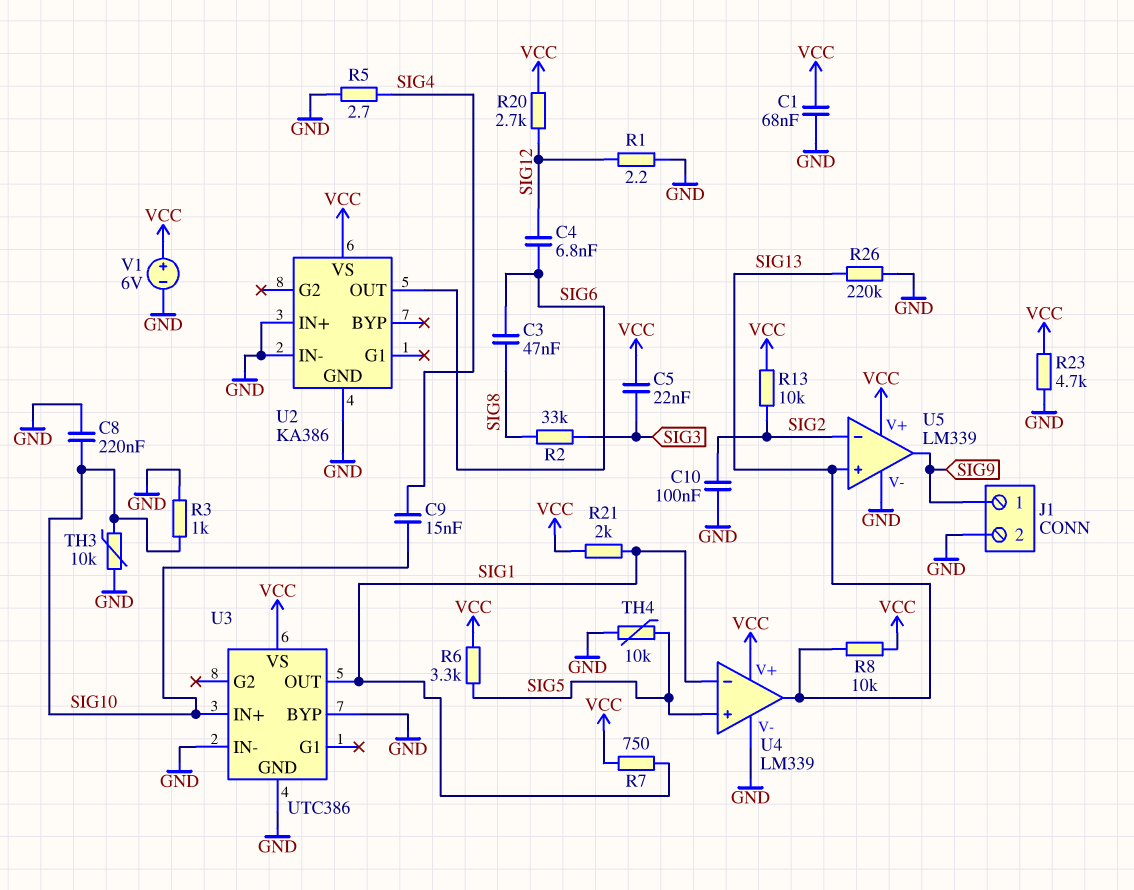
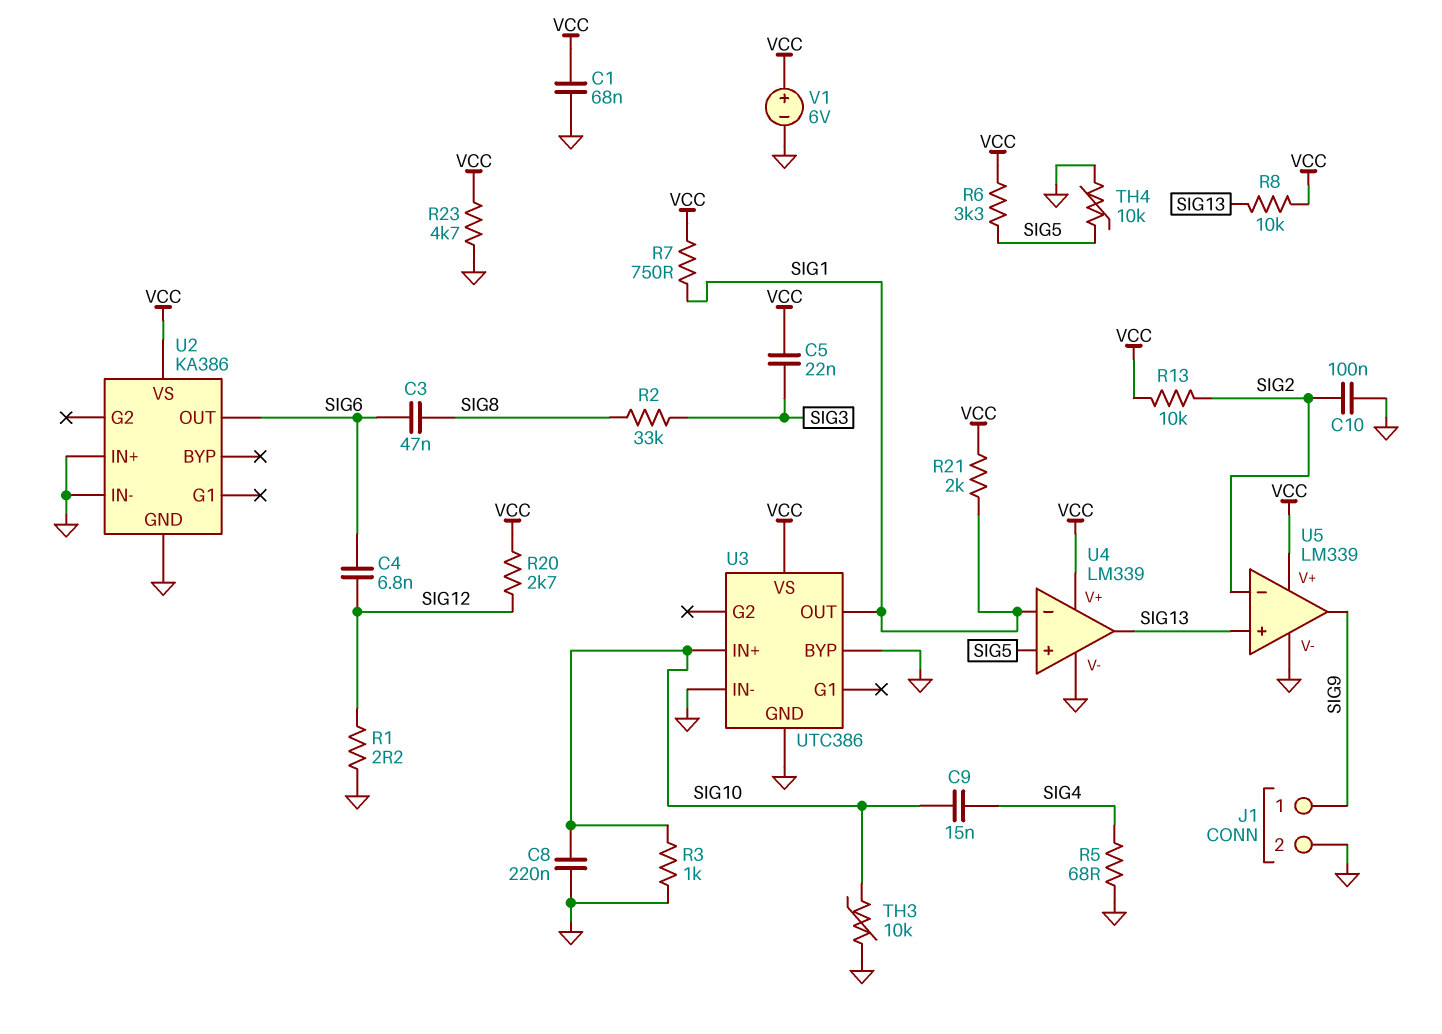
R5: 2.7 (GND, SIG4) -> 68 (GND, SIG4)
R26: 220k (GND, SIG13) -> none

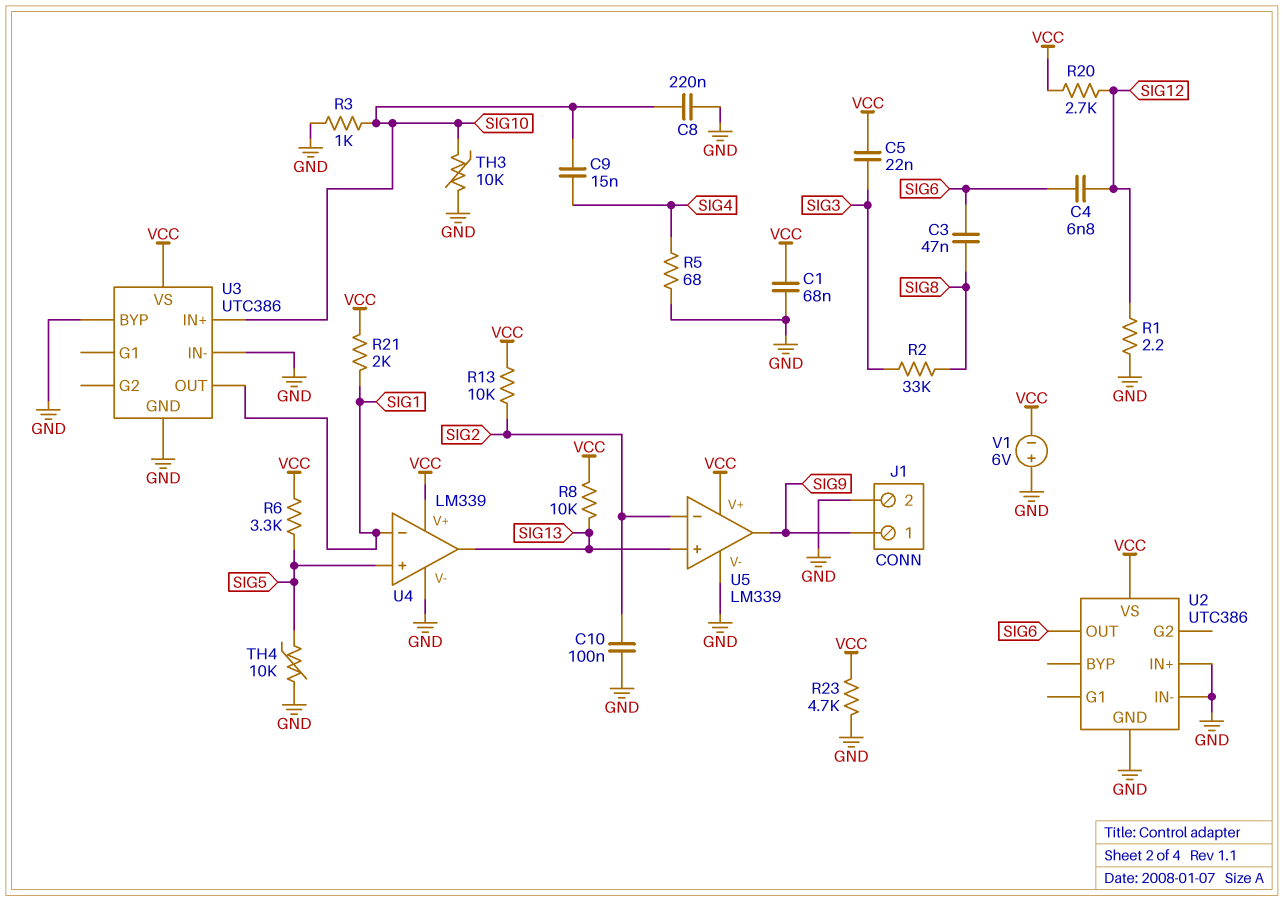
R7: 750 (SIG1, VCC) -> none
U2: KA386 -> UTC386
V1: 6V (plus VCC, minus GND) -> 6V (plus GND, minus VCC)

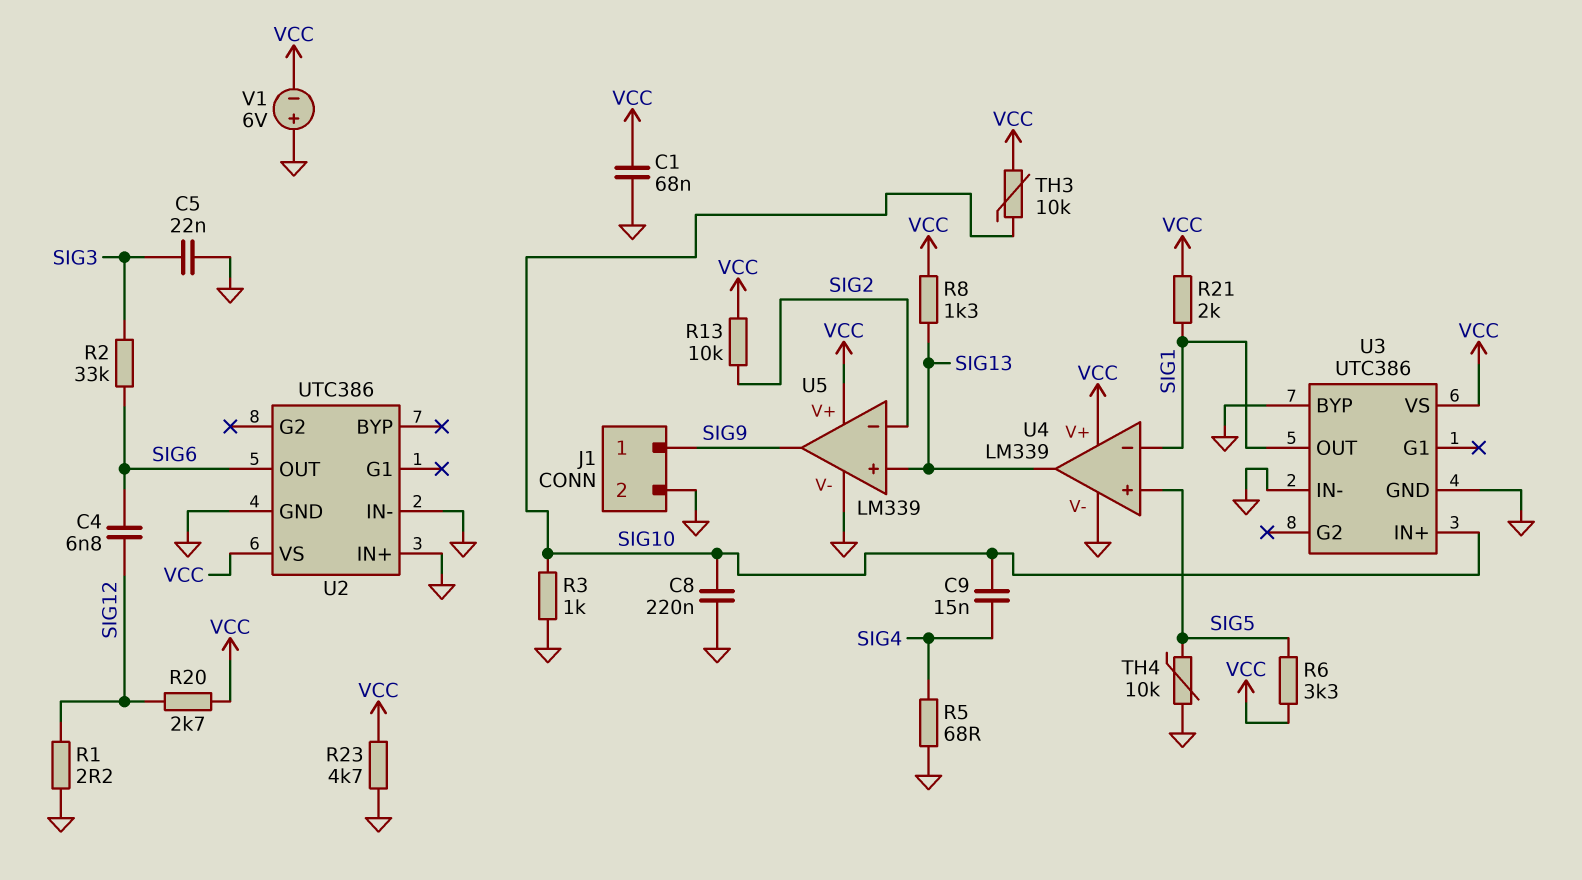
C3: 47nF (SIG6, SIG8) -> none
C5: 22nF (SIG3, VCC) -> 22nF (GND, SIG3)
C10: 100nF (GND, SIG2) -> none
R2: 33k (SIG3, SIG8) -> 33k (SIG3, SIG6)
R8: 10k (SIG13, VCC) -> 1.3k (SIG13, VCC)
TH3: 10k (GND, SIG10) -> 10k (SIG10, VCC)

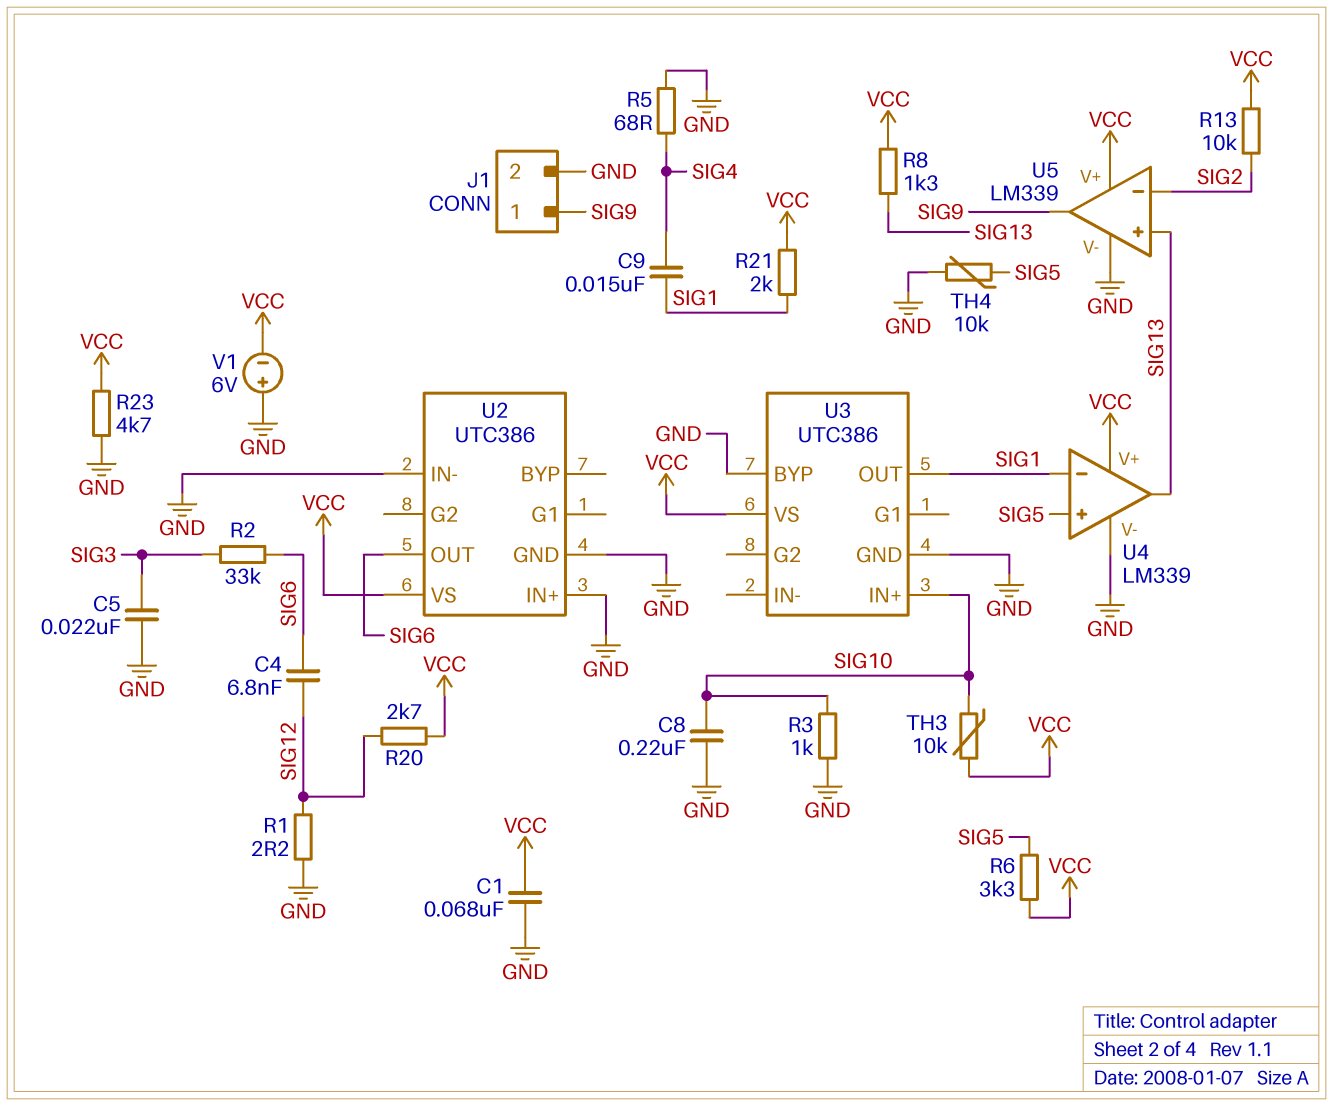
C9: 15nF (SIG4, SIG10) -> 15nF (SIG1, SIG4)
U3 pin IN-: GND -> none

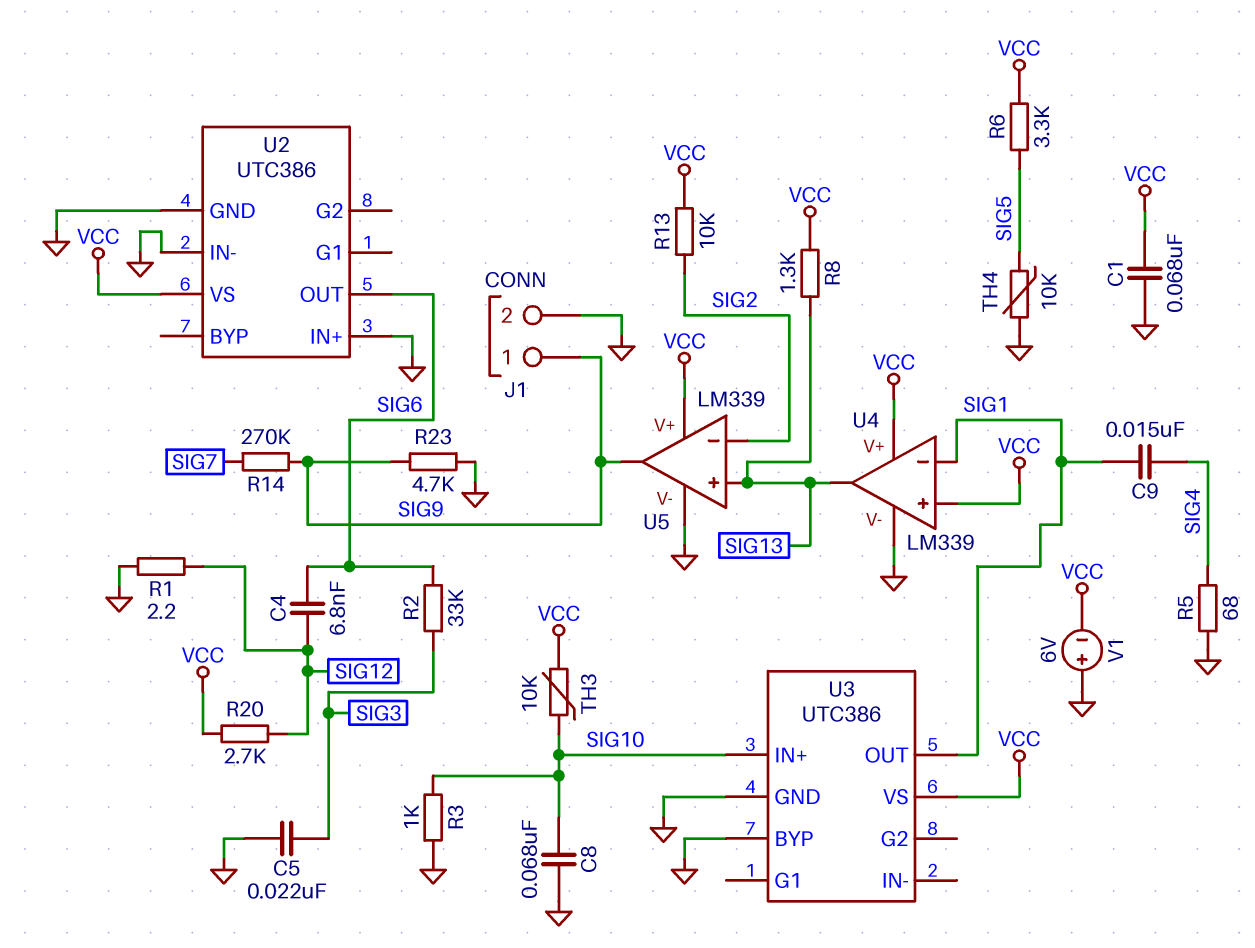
C8: 220nF (GND, SIG10) -> 68nF (GND, SIG10)
R14: none -> 270k (SIG7, SIG9)
R21: 2k (SIG1, VCC) -> none
R23: 4.7k (GND, VCC) -> 4.7k (GND, SIG9)
U4 pin in+: SIG5 -> VCC

